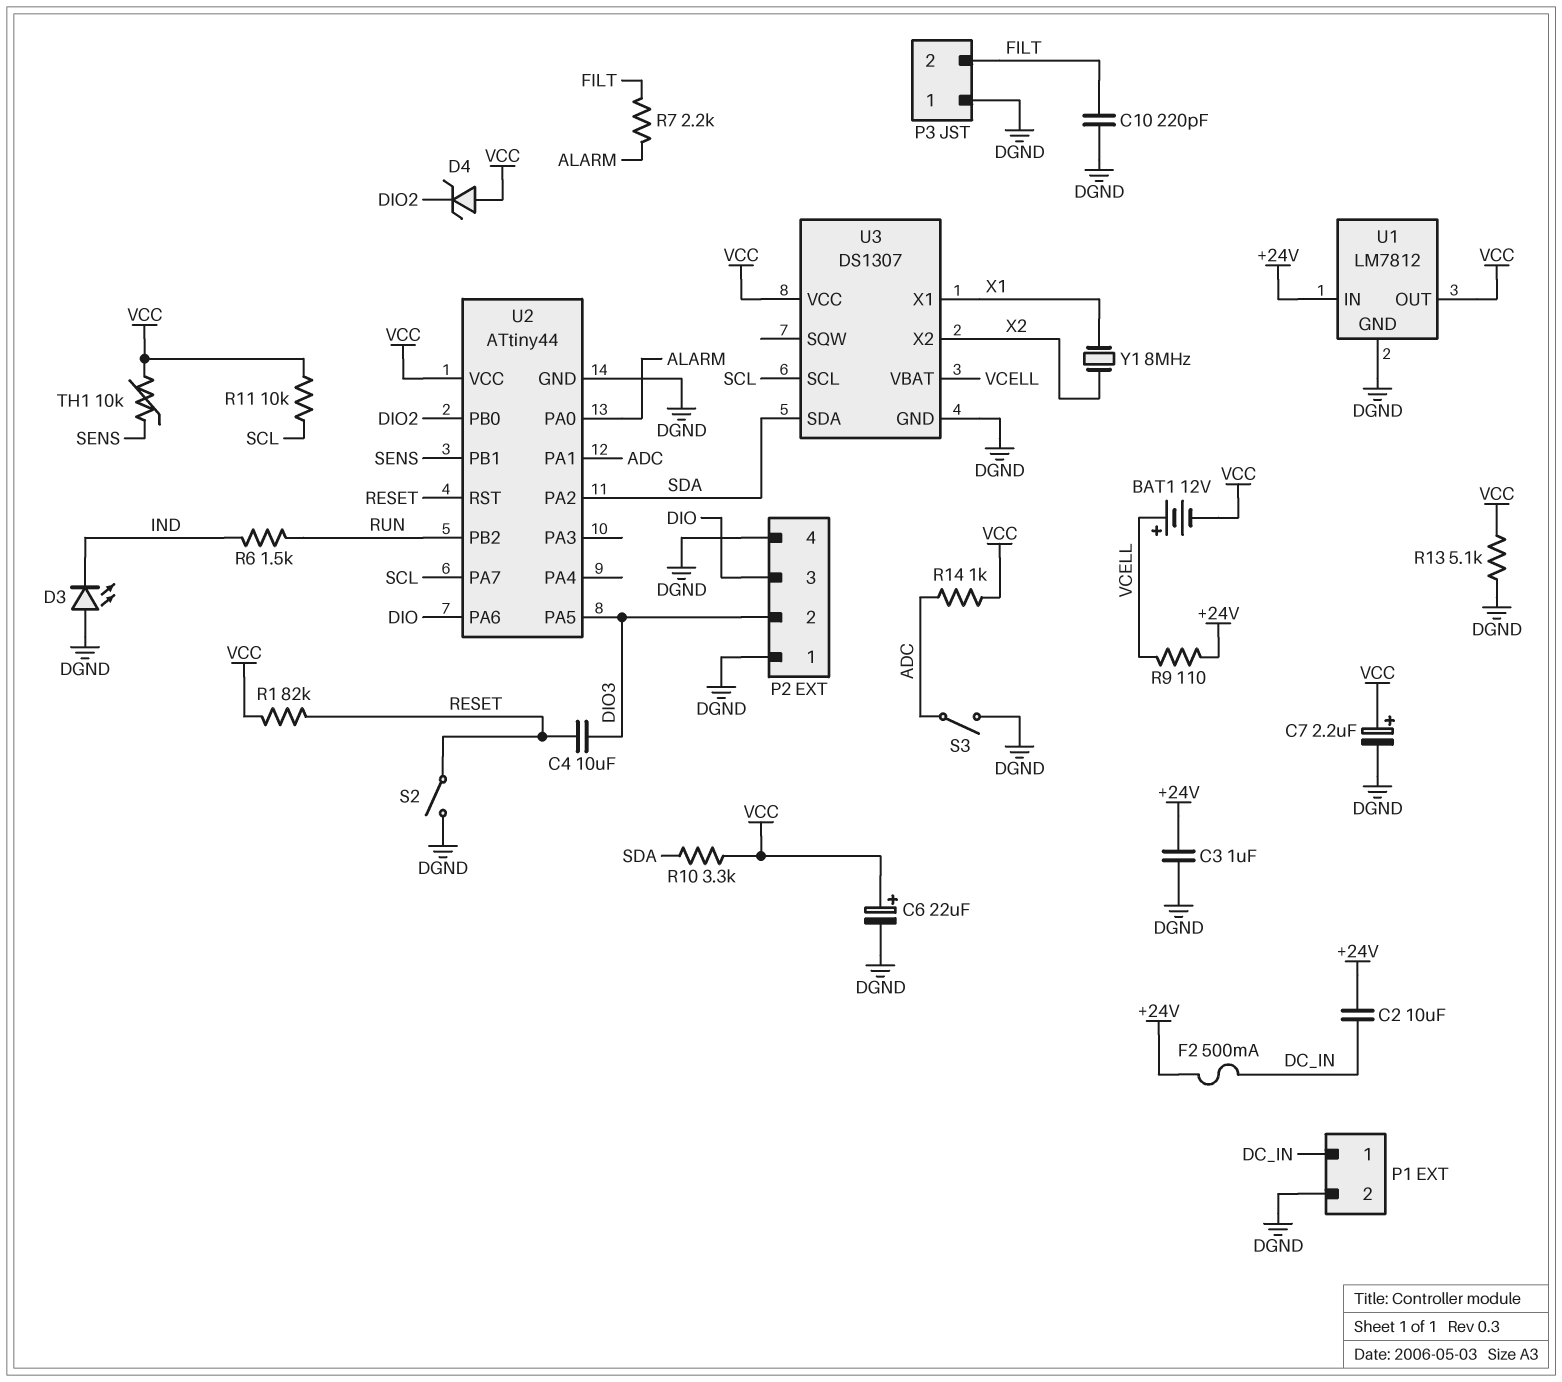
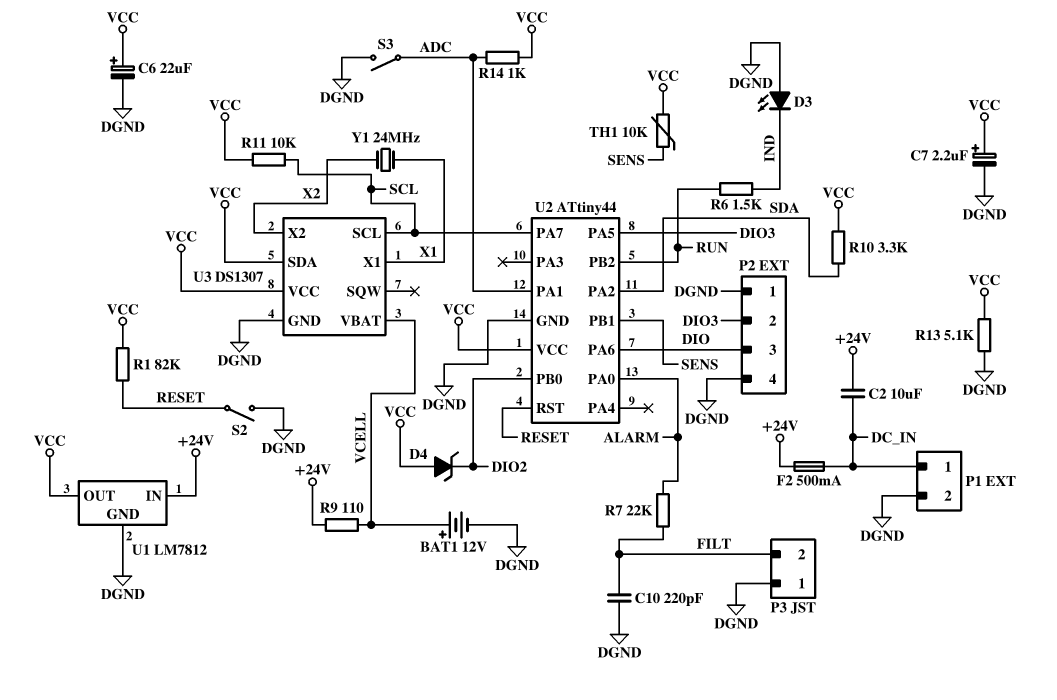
BAT1: 12V (plus VCELL, minus VCC) -> 12V (plus VCELL, minus DGND)
C3: 1uF (+24V, DGND) -> none
C4: 10uF (DIO3, RESET) -> none
R7: 2.2k (ALARM, FILT) -> 22k (ALARM, FILT)
U3 pin SDA: SDA -> VCC
Y1: 8MHz (X1, X2) -> 24MHz (X1, X2)

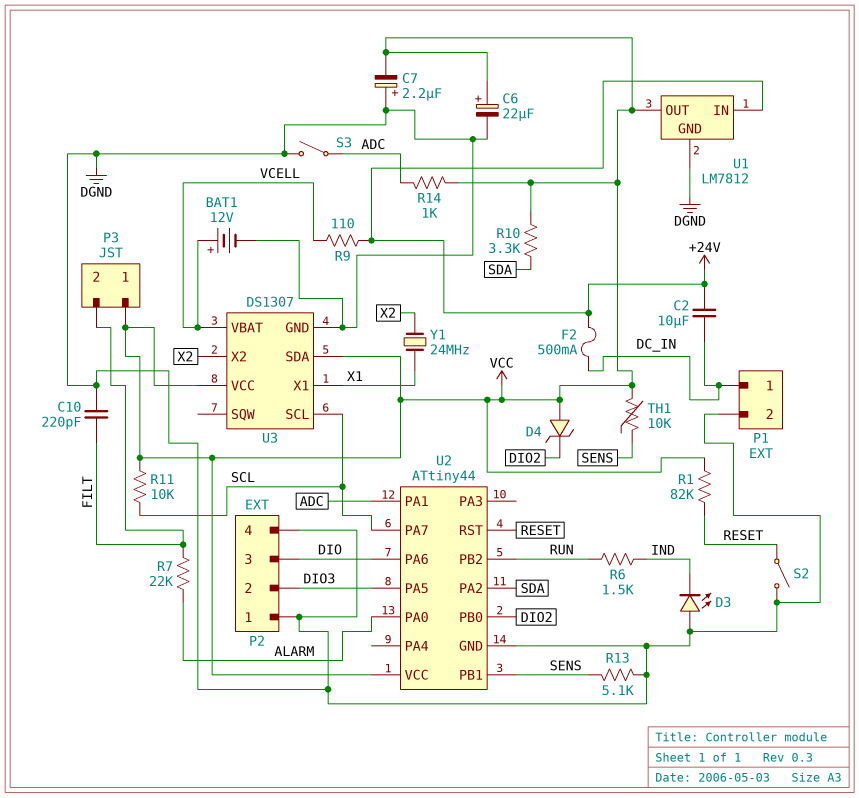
C7: 2.2uF (plus VCC, minus DGND) -> 2.2uF (plus DGND, minus VCC)
P3 pin 1: DGND -> VCC
R13: 5.1k (DGND, VCC) -> 5.1k (DGND, SENS)

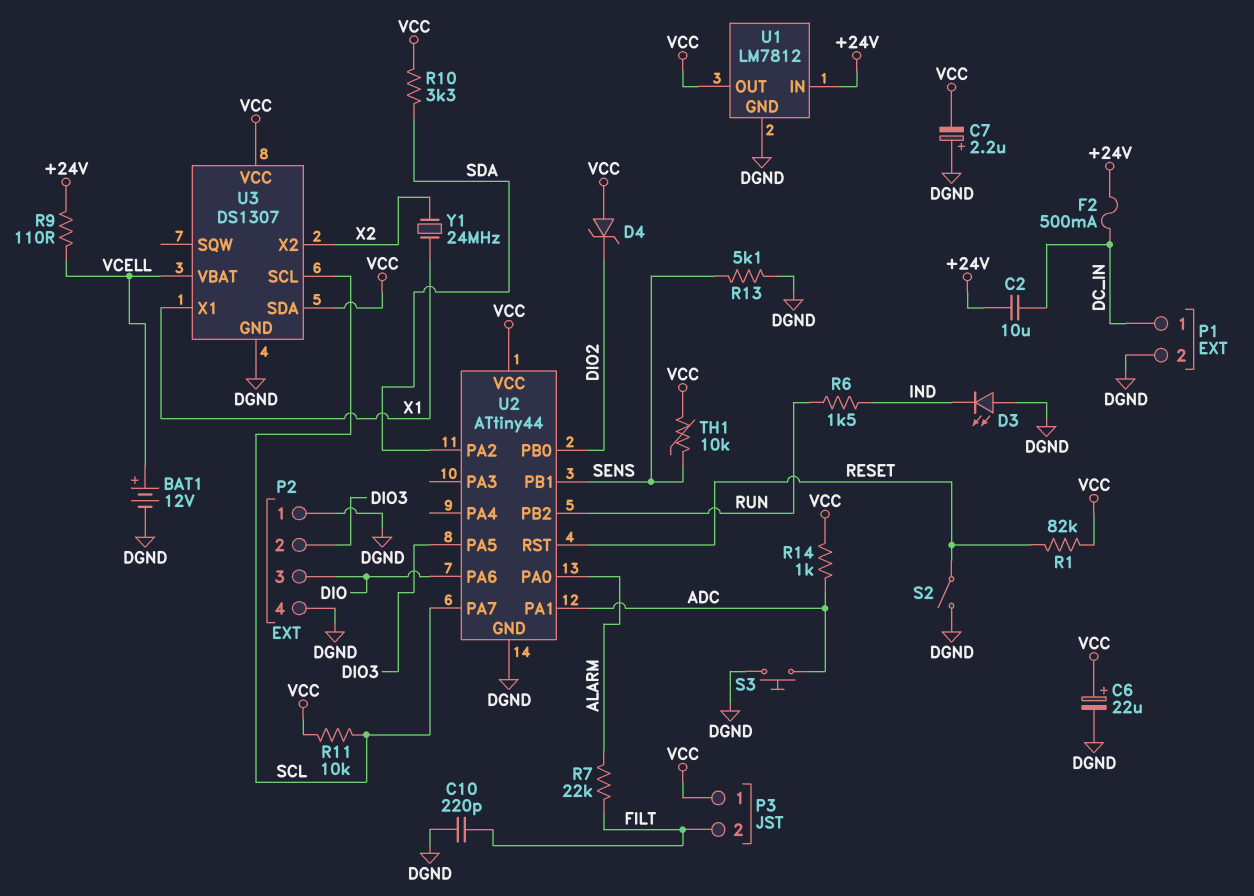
S3: switch (ADC, DGND) -> button (ADC, DGND)

